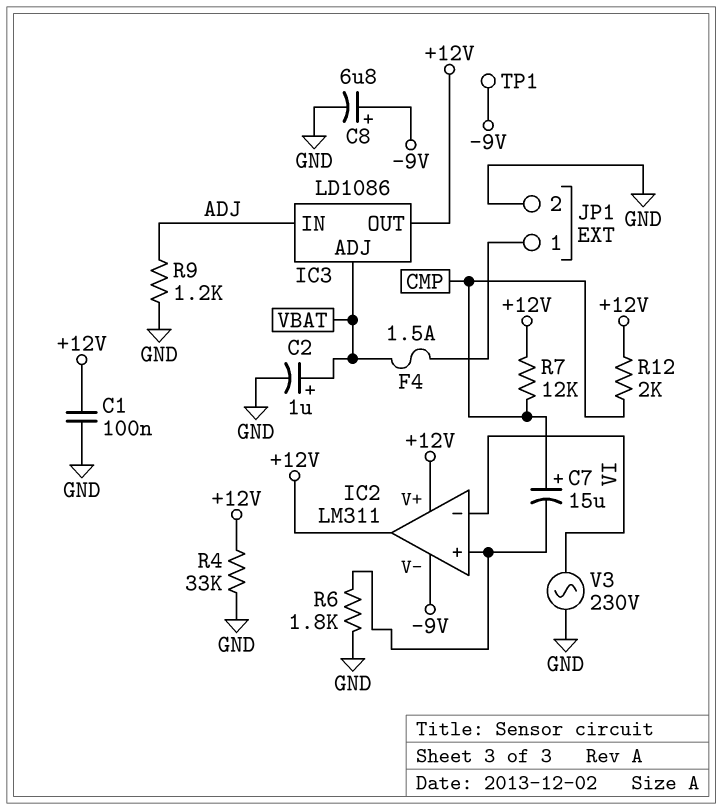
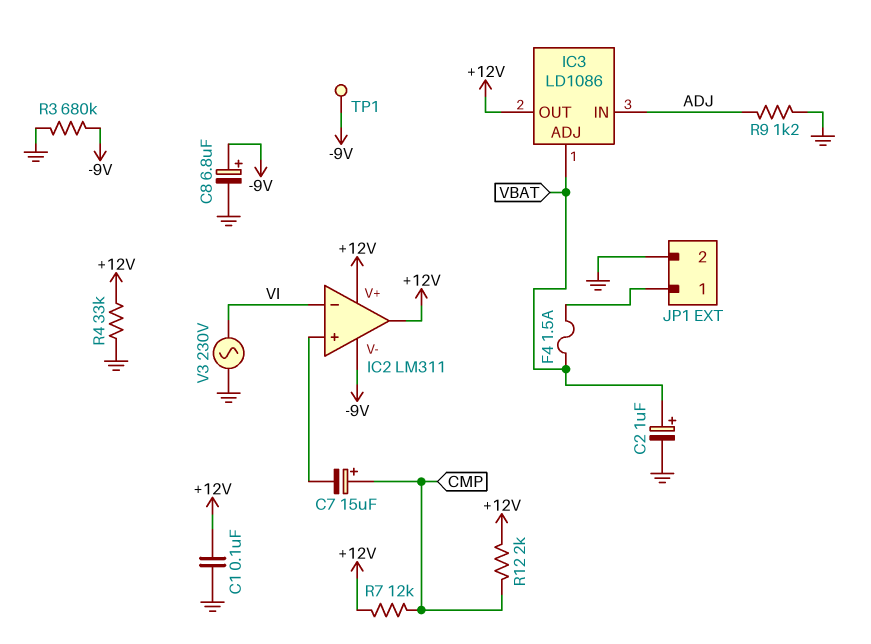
R3: none -> 680k (-9V, GND)
R6: 1.8k (GND, IC2/in+) -> none

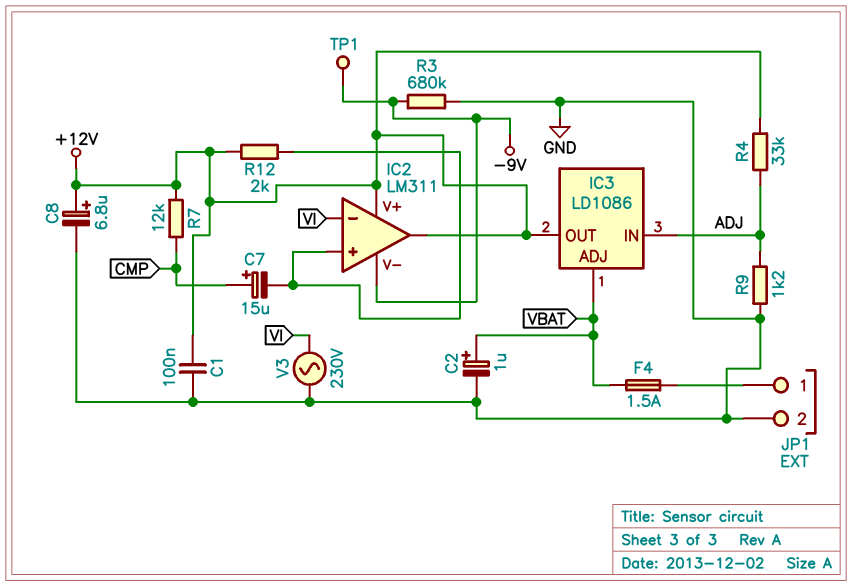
C8: 6.8uF (plus -9V, minus GND) -> 6.8uF (plus +12V, minus GND)
R4: 33k (+12V, GND) -> 33k (+12V, ADJ)
R12: 2k (+12V, CMP) -> 2k (+12V, IC2/in+)

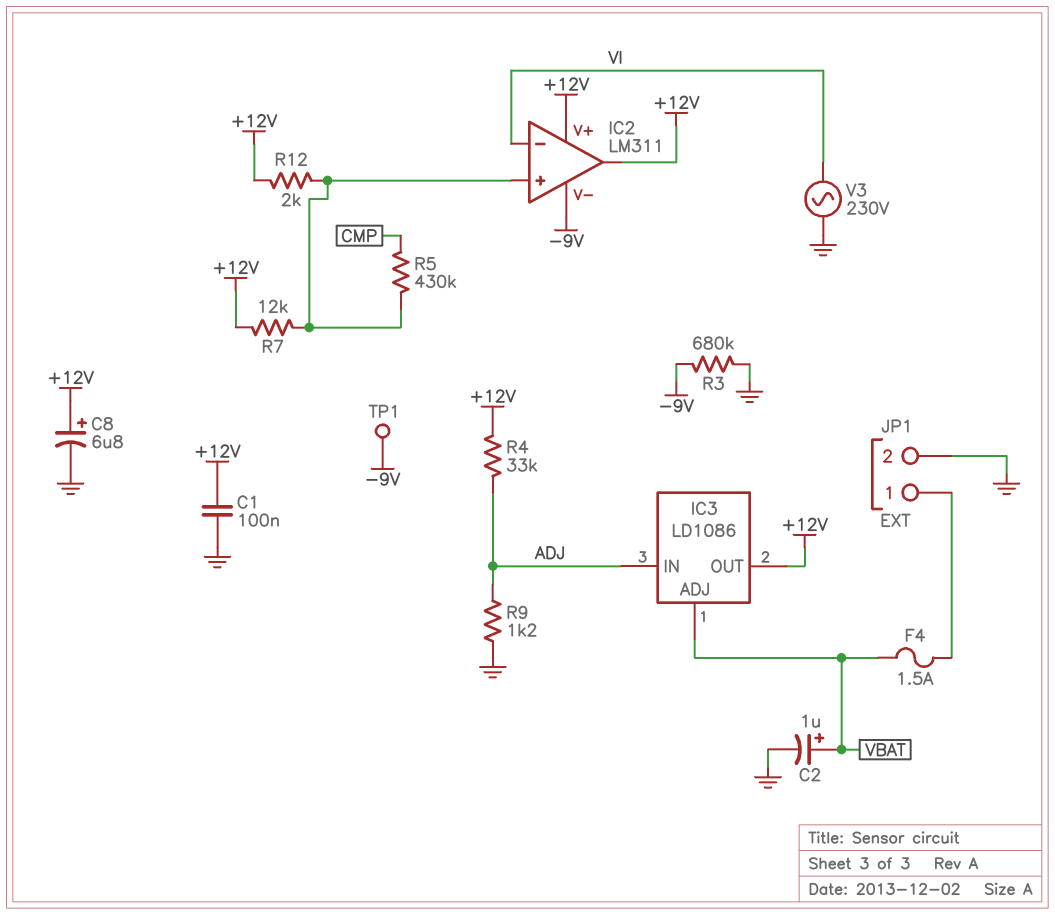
C7: 15uF (plus CMP, minus IC2/in+) -> none
R5: none -> 430k (CMP, IC2/in+)
R7: 12k (+12V, CMP) -> 12k (+12V, IC2/in+)

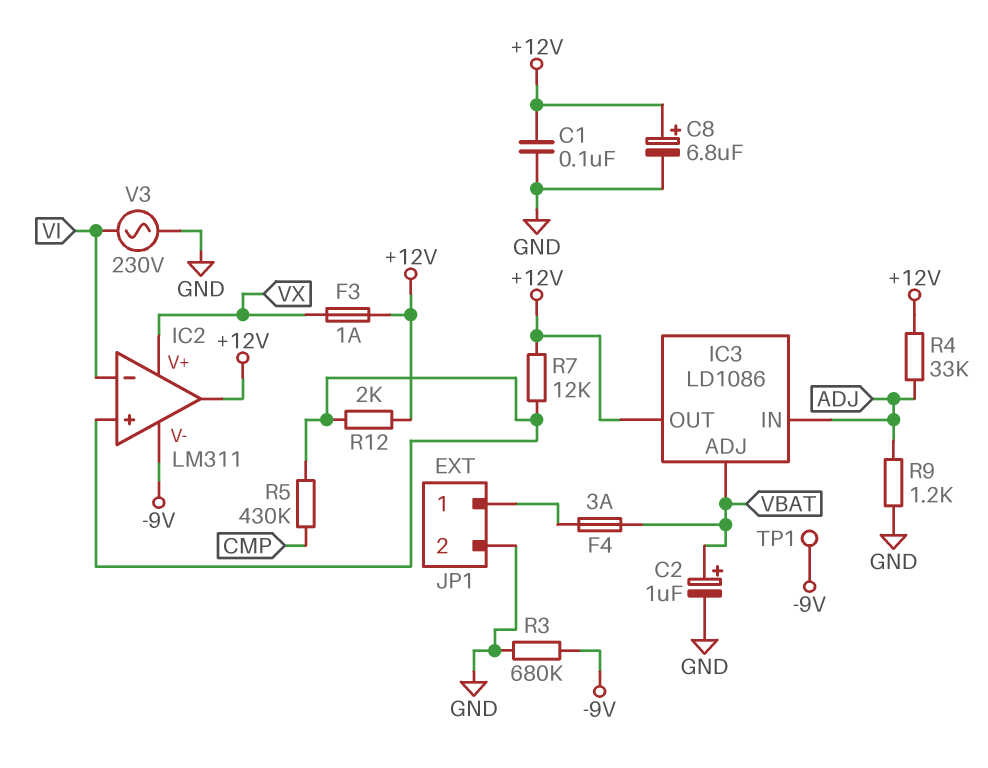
F3: none -> 1A (+12V, VX)
F4: 1.5A (JP1/1, VBAT) -> 3A (JP1/1, VBAT)
IC2 pin V+: +12V -> VX

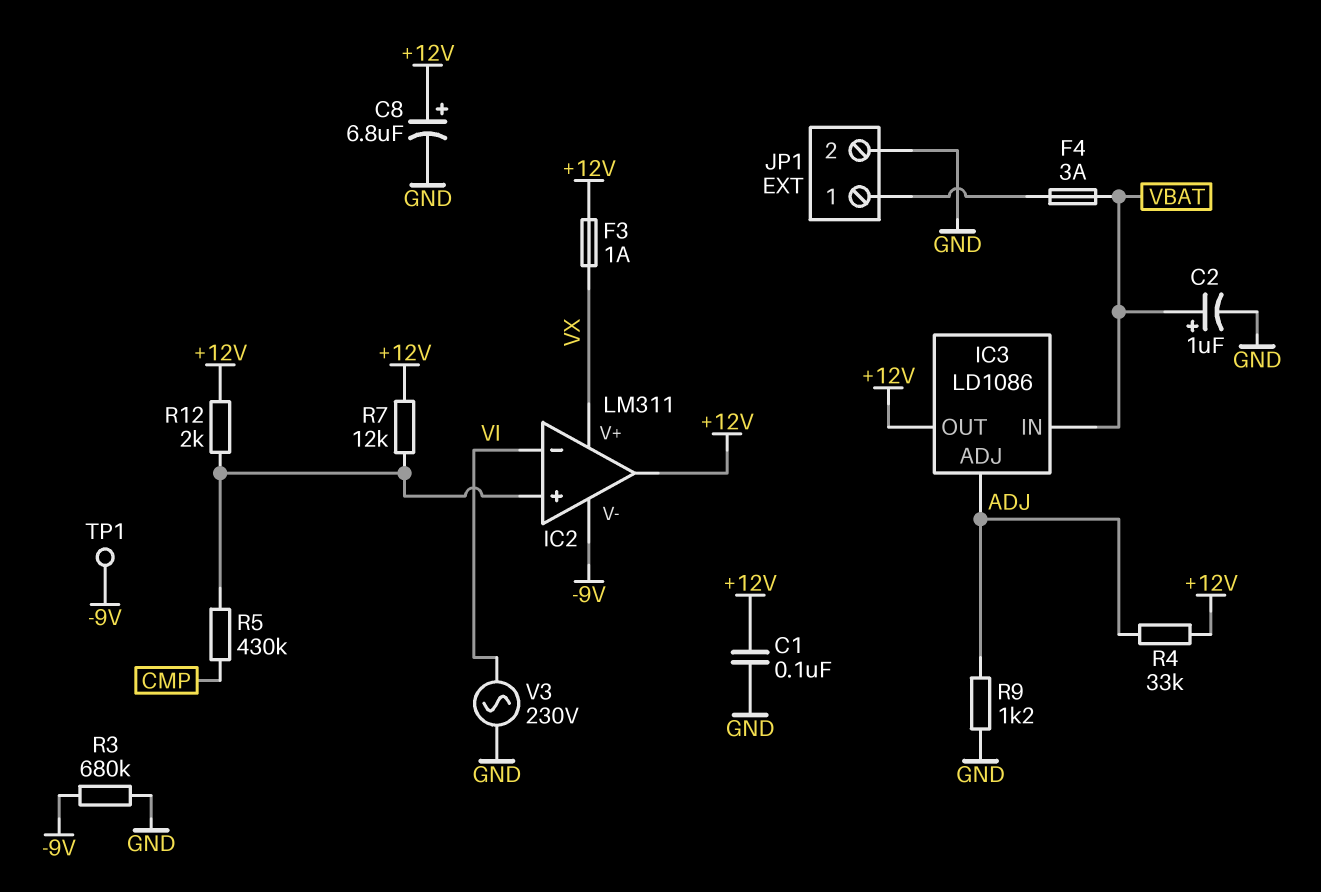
IC3 pin ADJ: VBAT -> ADJ
IC3 pin IN: ADJ -> VBAT

